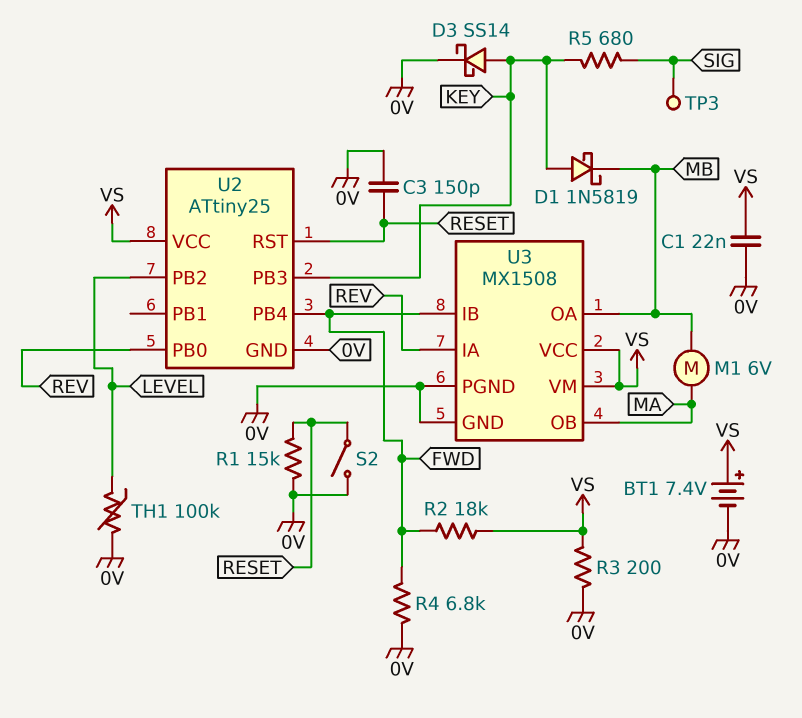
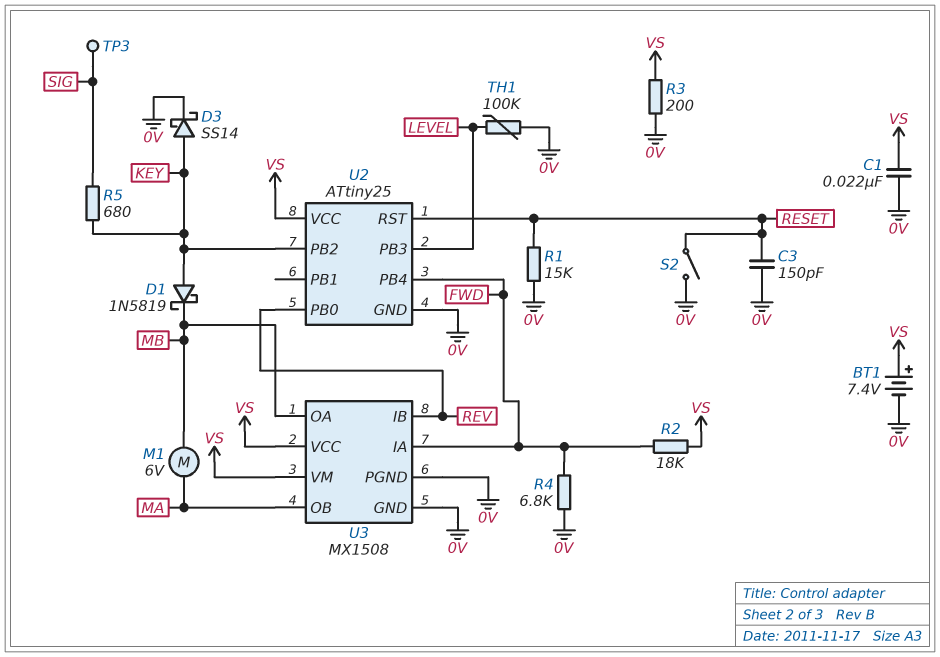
U2 pin PB2: LEVEL -> KEY
U2 pin PB3: KEY -> LEVEL
U3 pin IA: REV -> FWD
U3 pin IB: FWD -> REV

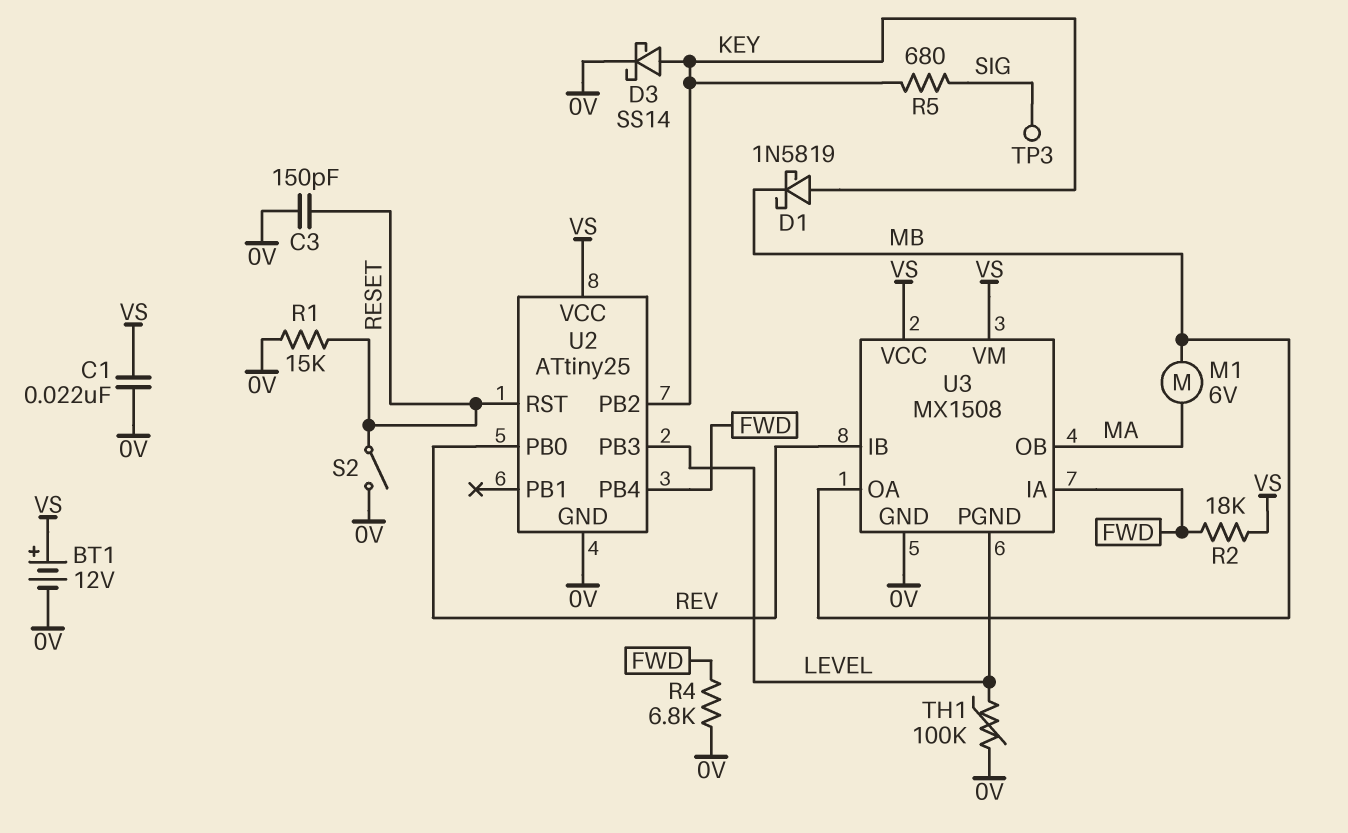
BT1: 7.4V (plus VS, minus 0V) -> 12V (plus VS, minus 0V)
R3: 200 (0V, VS) -> none
U3 pin PGND: 0V -> LEVEL

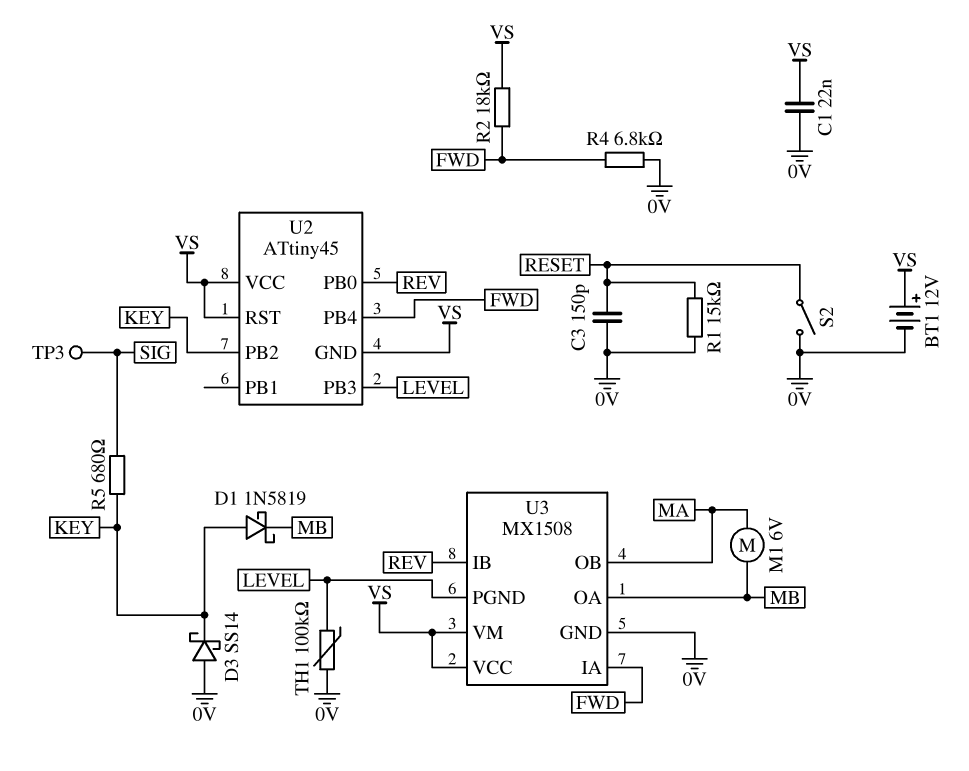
D3: schottky SS14 (A KEY, K 0V) -> schottky SS14 (A 0V, K KEY)
U2: ATtiny25 -> ATtiny45
U2 pin GND: 0V -> VS
U2 pin RST: RESET -> VS

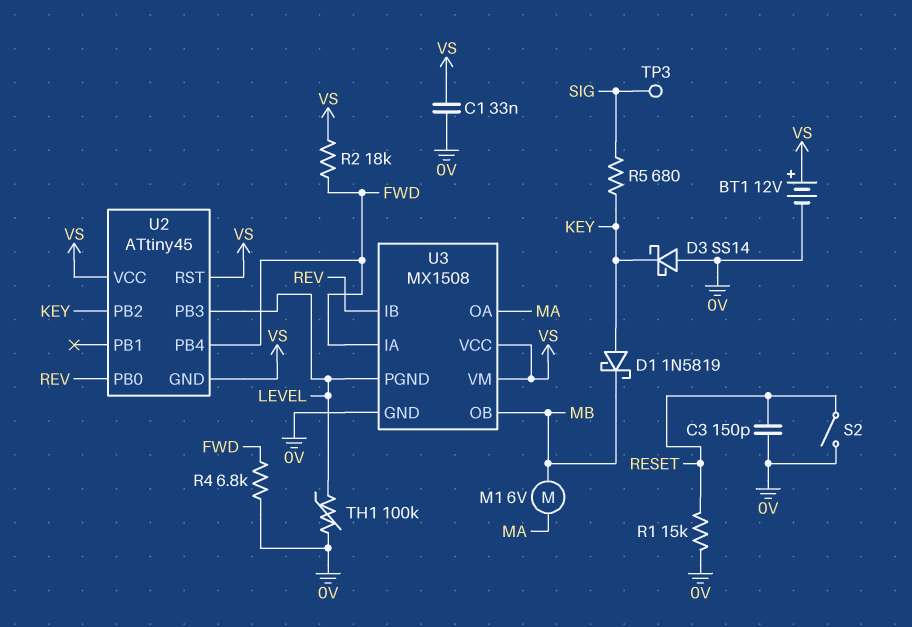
C1: 22nF (0V, VS) -> 33nF (0V, VS)
U3 pin OA: MB -> MA
U3 pin OB: MA -> MB

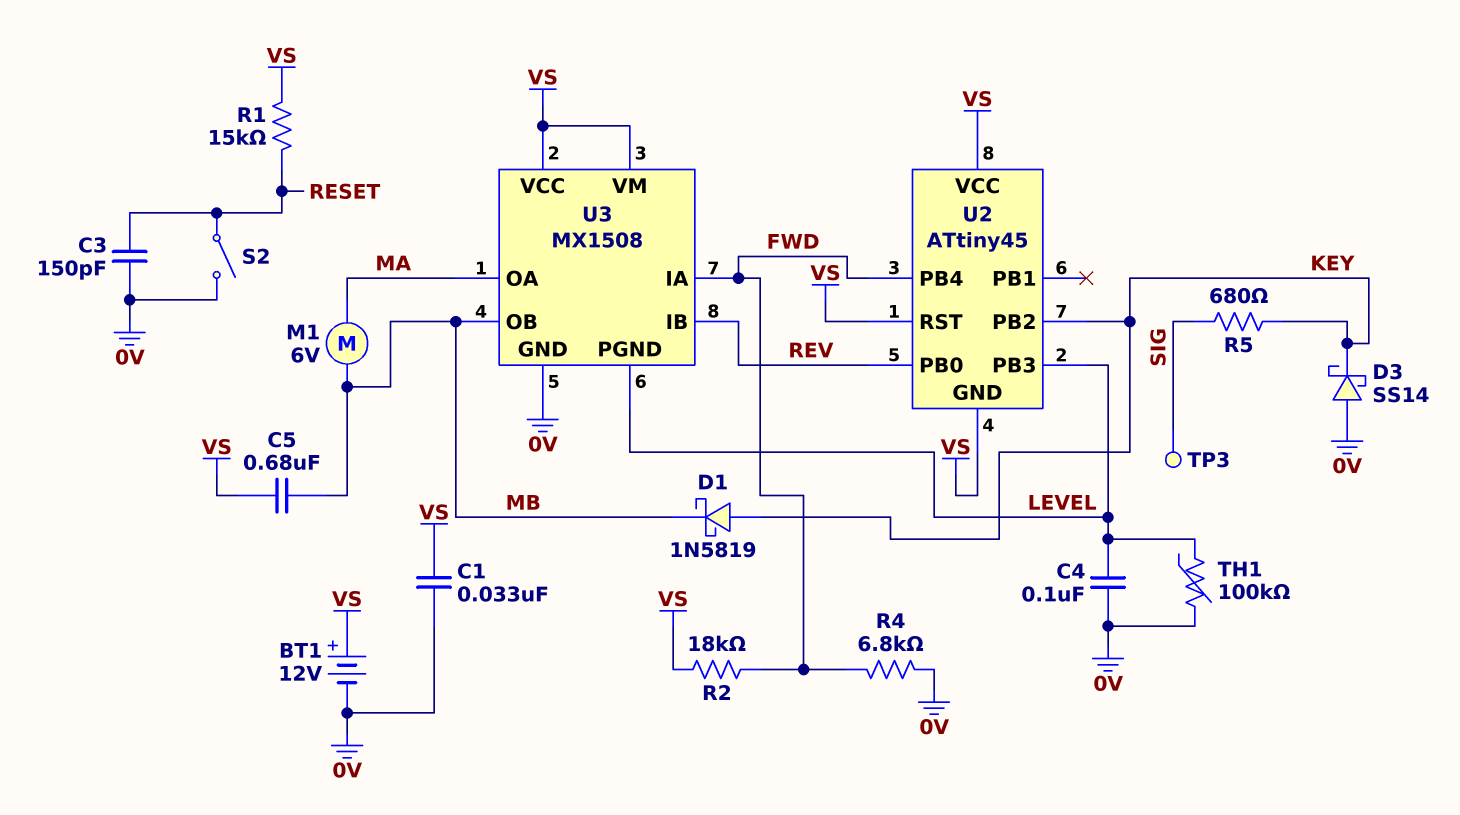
C4: none -> 100nF (0V, LEVEL)
C5: none -> 680nF (MB, VS)
R1: 15k (0V, RESET) -> 15k (RESET, VS)

